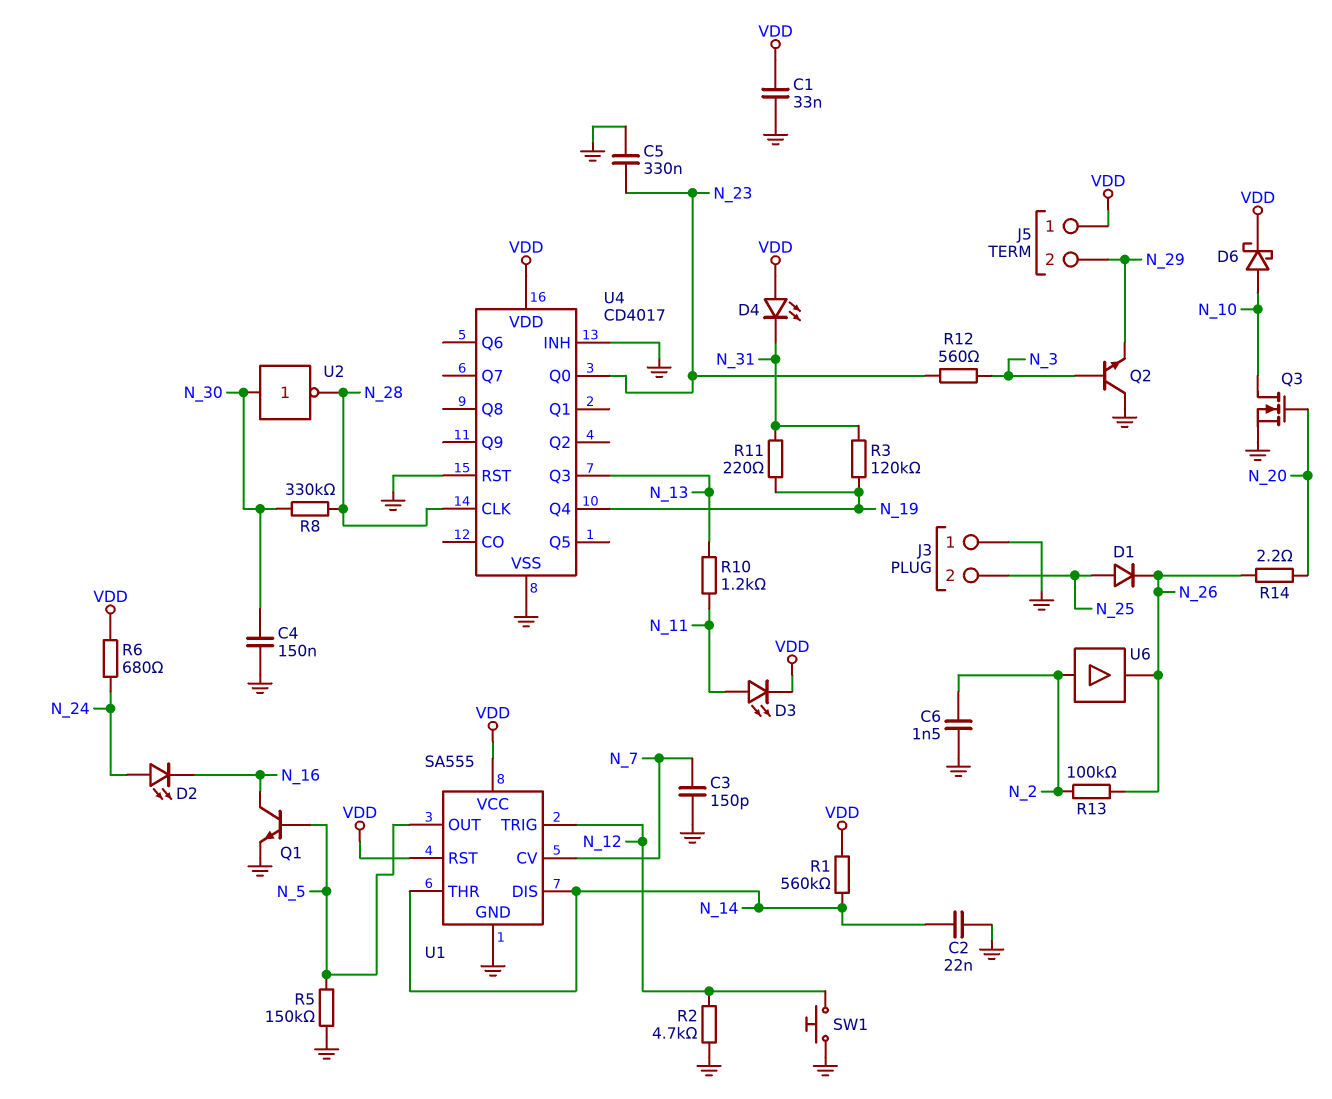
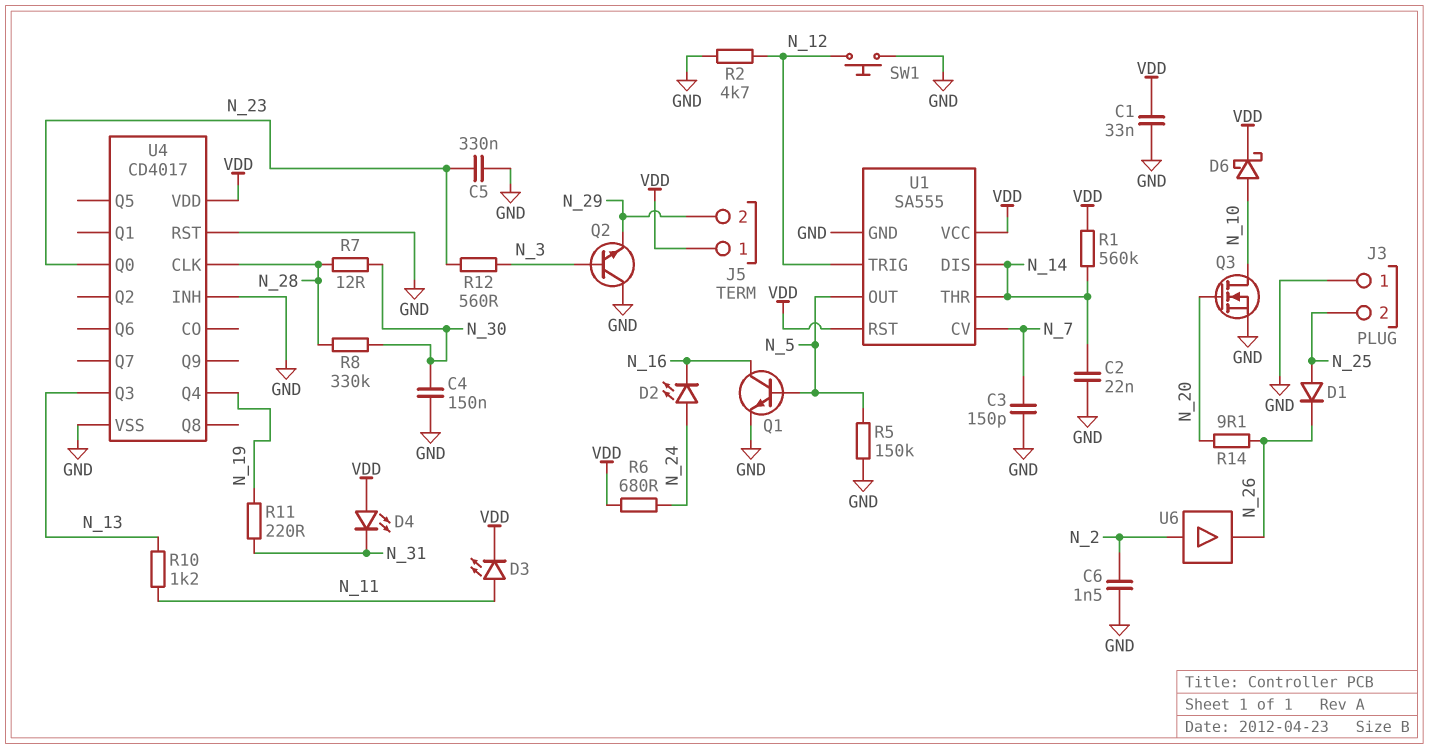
R3: 120k (N_19, N_31) -> none
R7: none -> 12 (N_28, N_30)
R13: 100k (N_2, N_26) -> none
R14: 2.2 (N_20, N_26) -> 9.1 (N_20, N_26)
U2: NOT (in N_30, out N_28) -> none

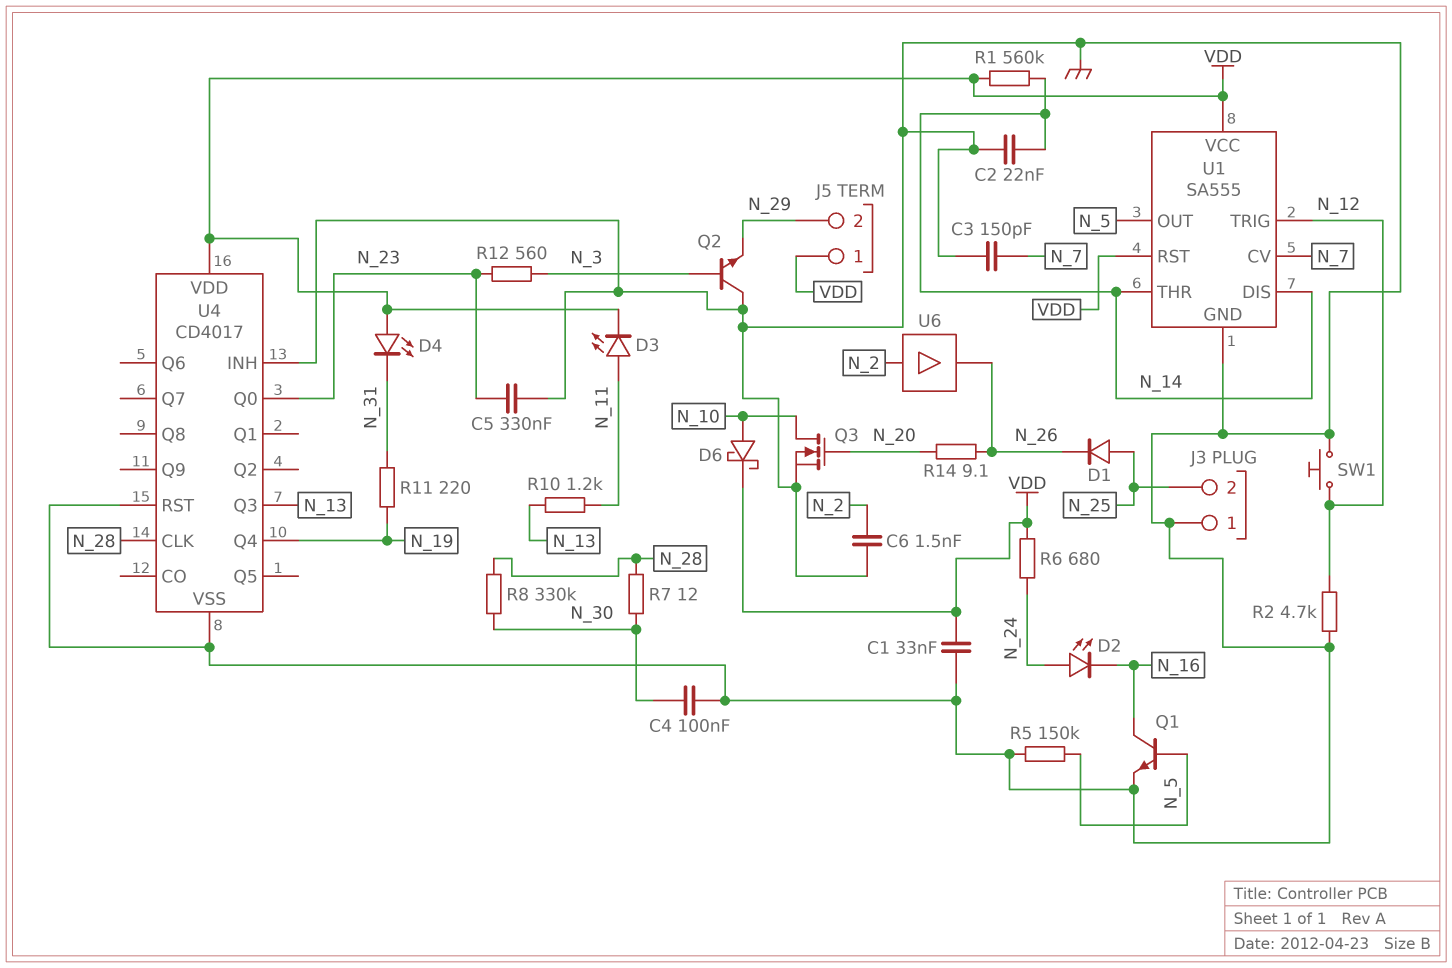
C4: 150nF (GND, N_30) -> 100nF (GND, N_30)

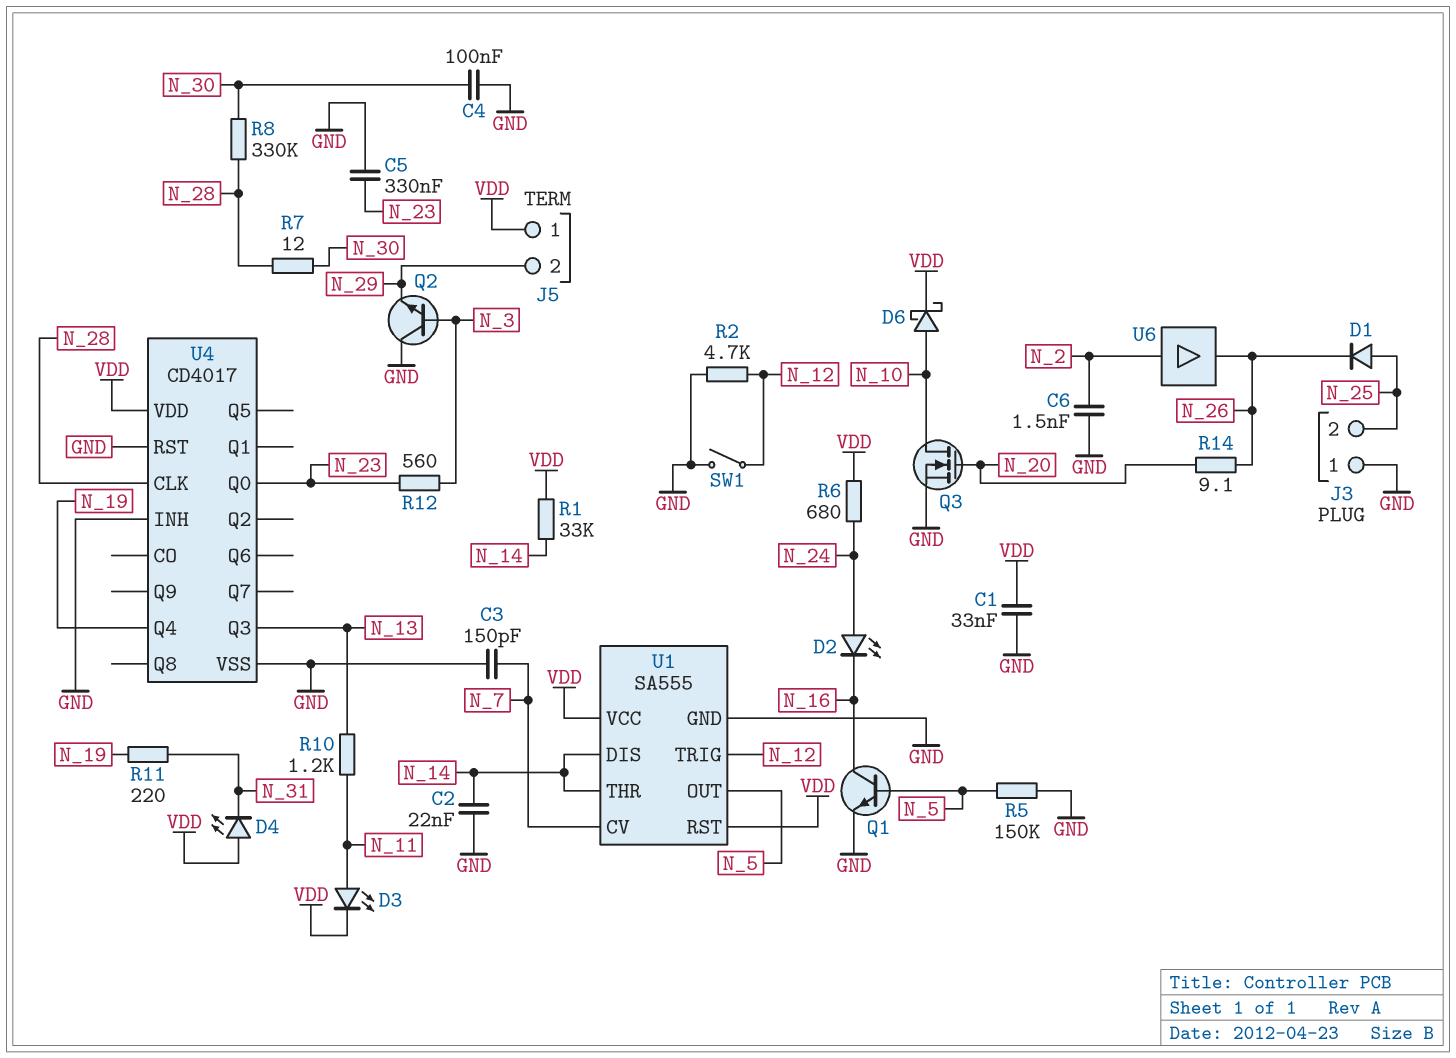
R1: 560k (N_14, VDD) -> 33k (N_14, VDD)
SW1: button (GND, N_12) -> switch (GND, N_12)

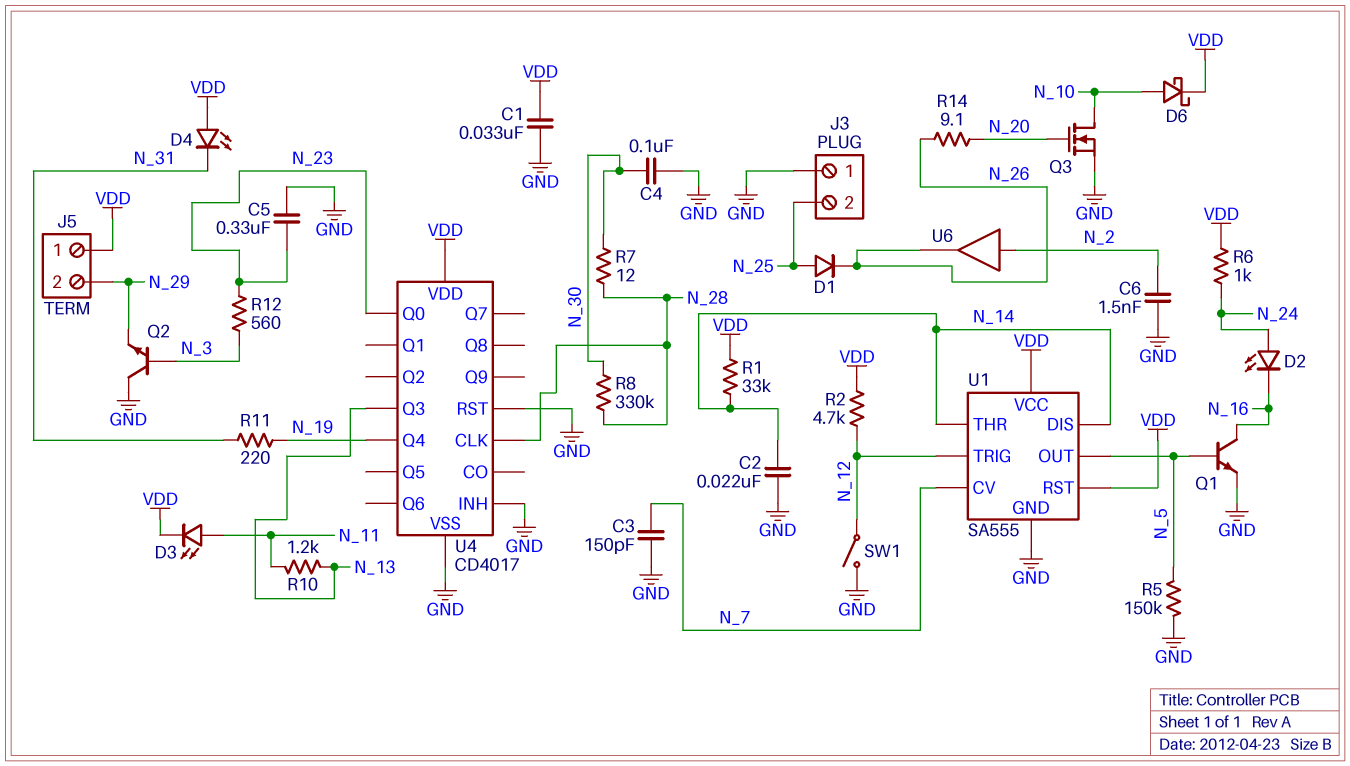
R2: 4.7k (GND, N_12) -> 4.7k (N_12, VDD)
R6: 680 (N_24, VDD) -> 1k (N_24, VDD)

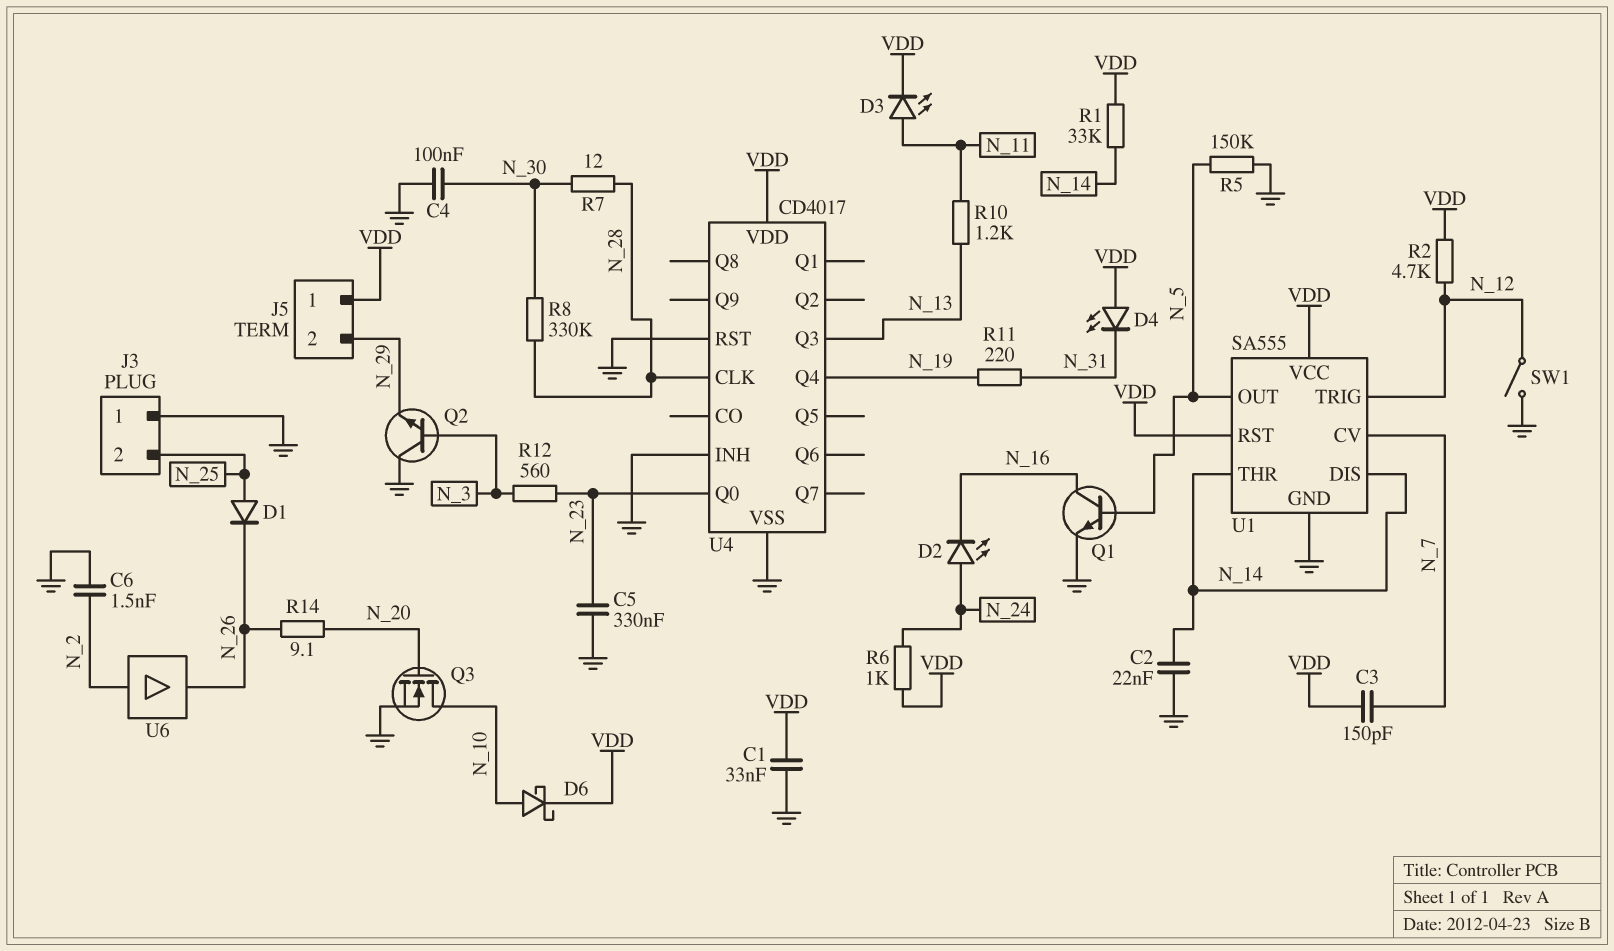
C3: 150pF (GND, N_7) -> 150pF (N_7, VDD)

